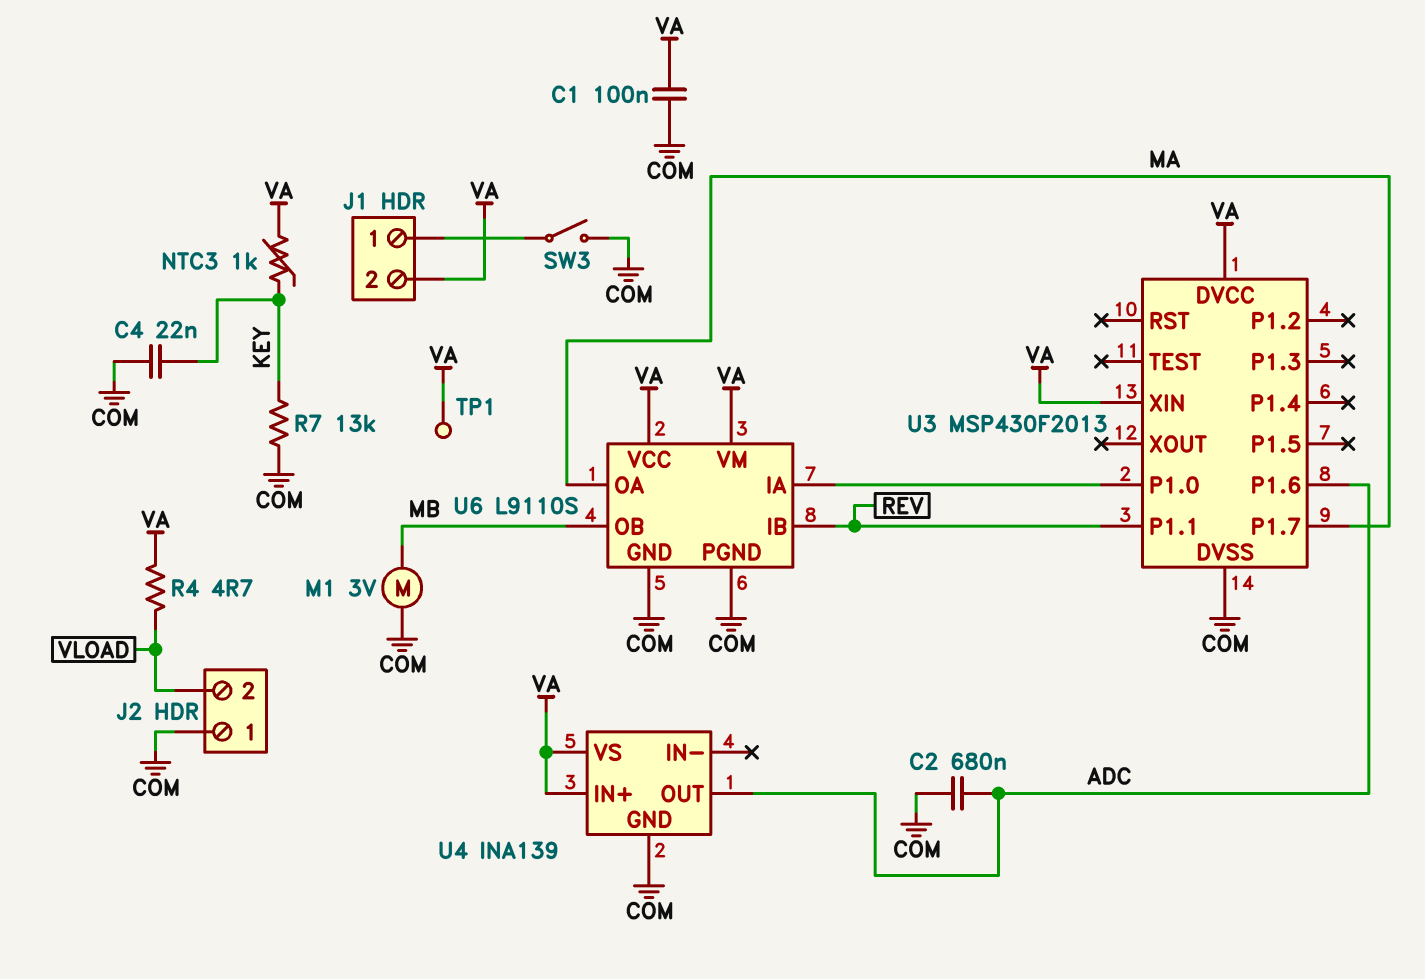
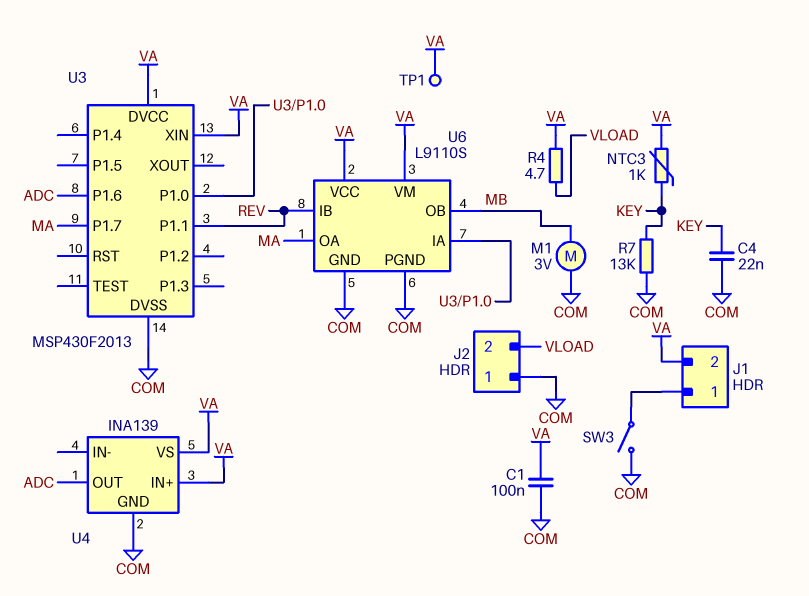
C2: 680nF (ADC, COM) -> none

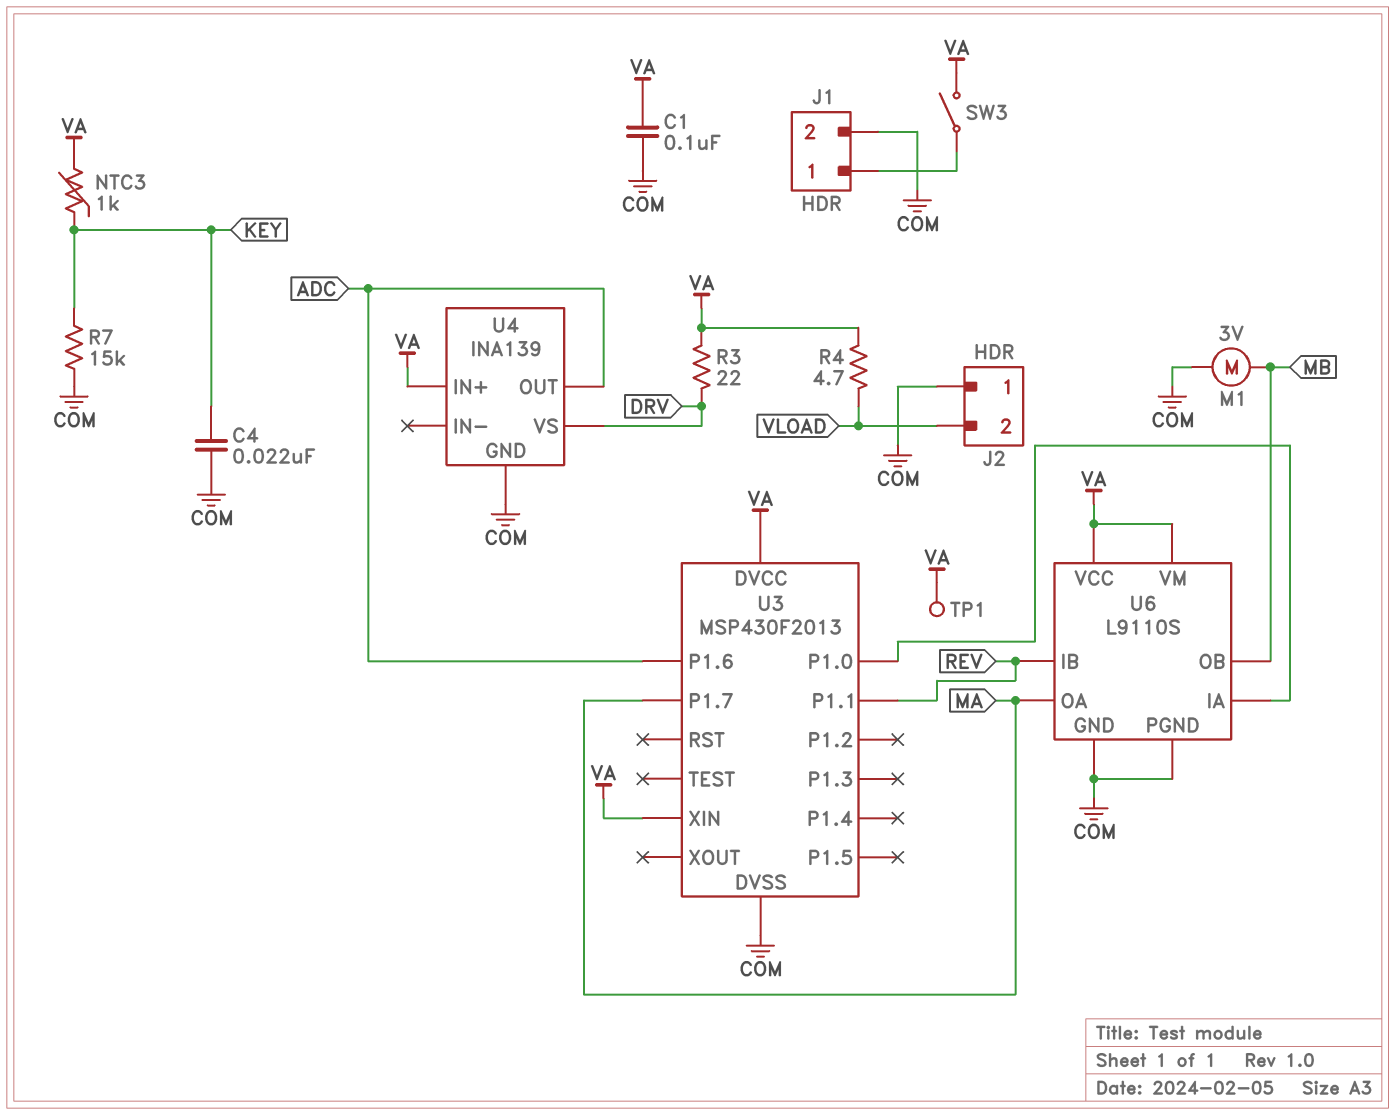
J1 pin 2: VA -> COM
R3: none -> 22 (DRV, VA)
R7: 13k (COM, KEY) -> 15k (COM, KEY)
SW3: switch (COM, J1/1) -> switch (J1/1, VA)
U4 pin VS: VA -> DRV

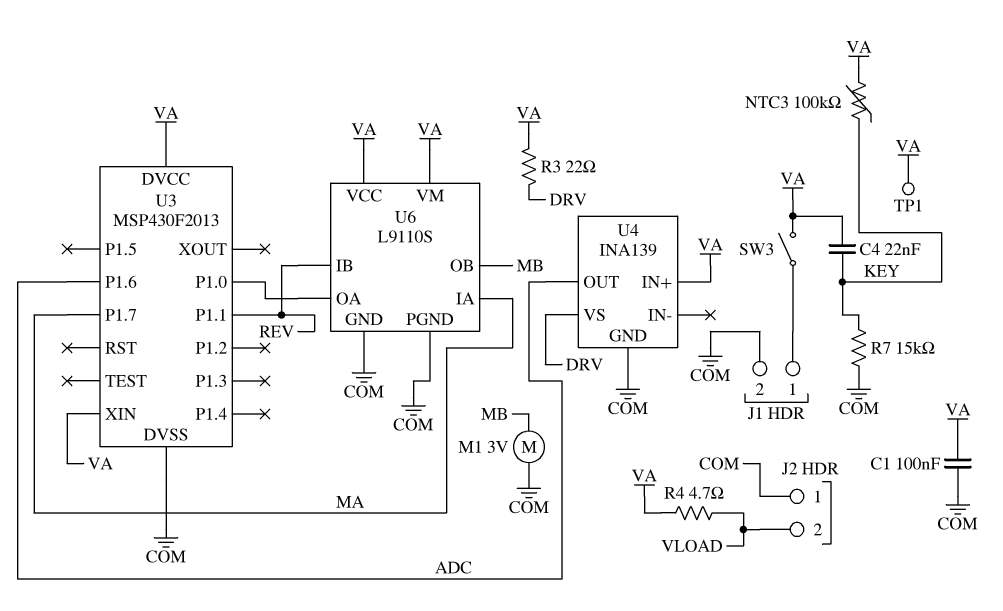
C4: 22nF (COM, KEY) -> 22nF (KEY, VA)
NTC3: 1k (KEY, VA) -> 100k (KEY, VA)
U6 pin IA: U3/P1.0 -> MA
U6 pin OA: MA -> U3/P1.0

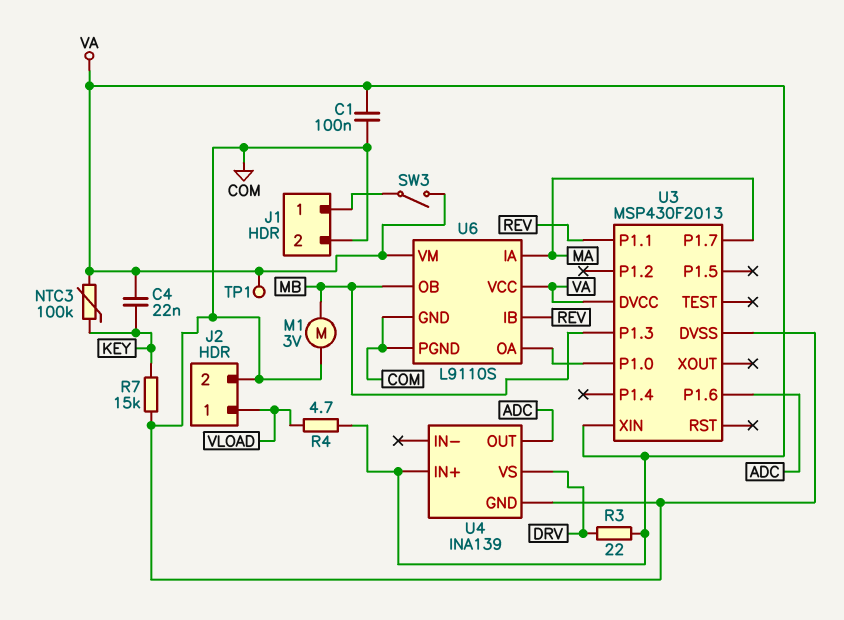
J2 pin 1: COM -> VLOAD
J2 pin 2: VLOAD -> COM
U3 pin P1.3: none -> MB

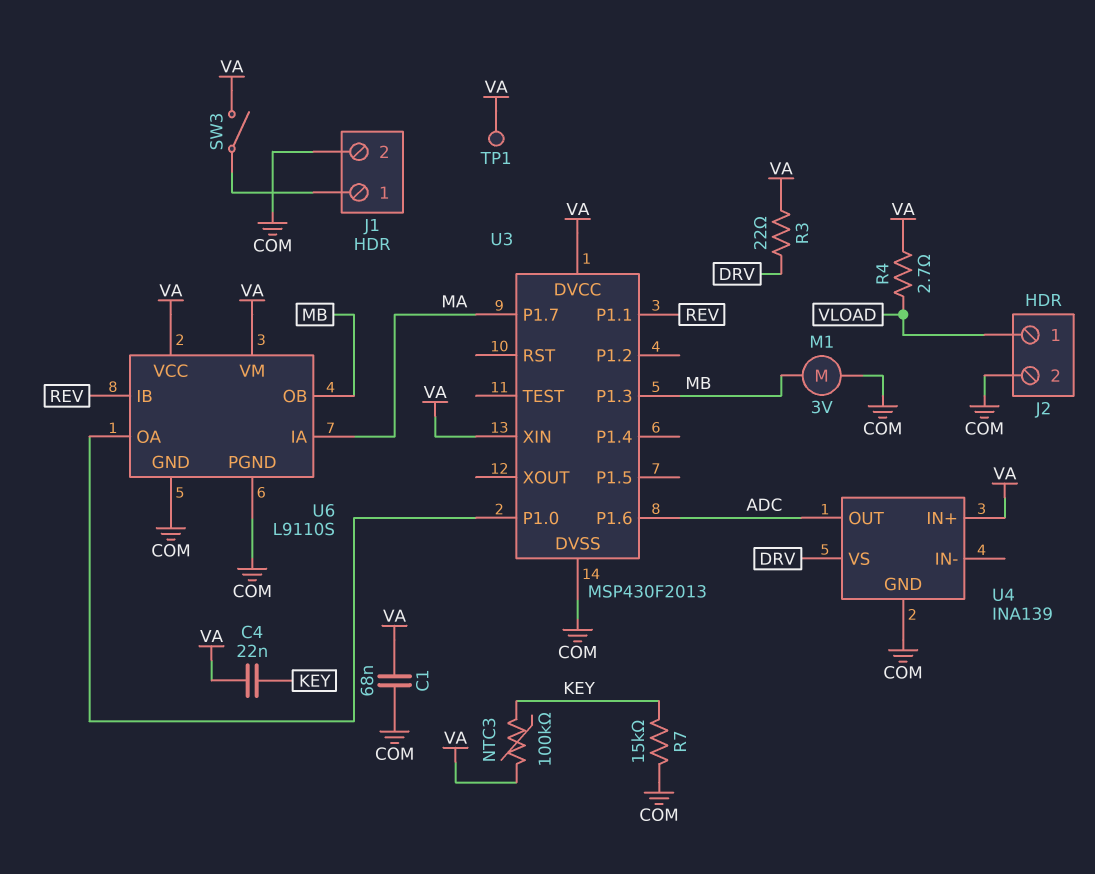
C1: 100nF (COM, VA) -> 68nF (COM, VA)
R4: 4.7 (VA, VLOAD) -> 2.7 (VA, VLOAD)

